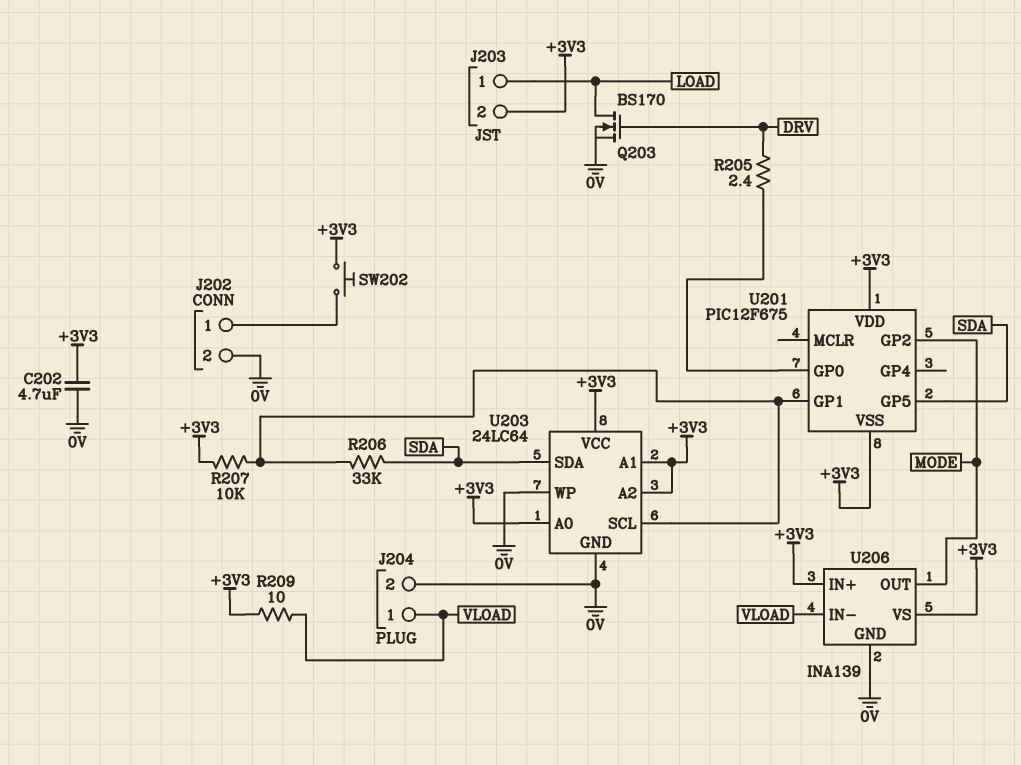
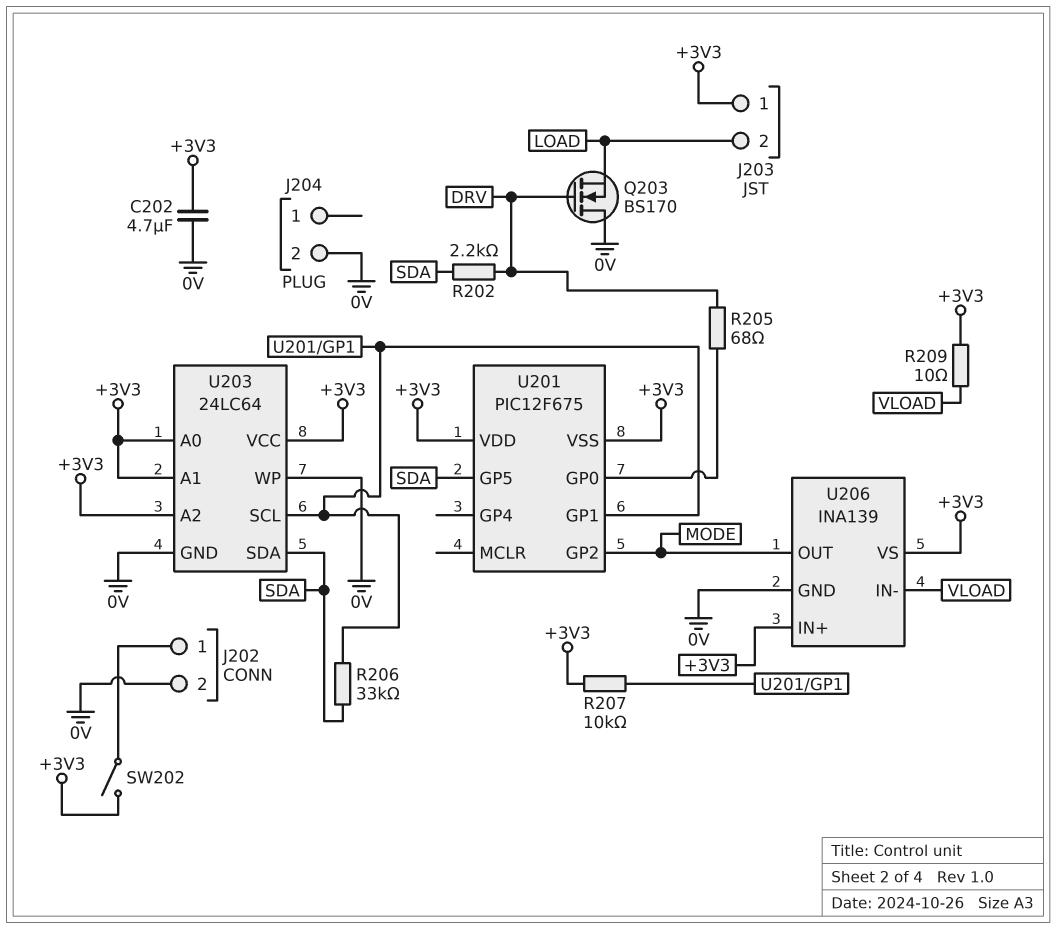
J203 pin 1: LOAD -> +3V3
J203 pin 2: +3V3 -> LOAD
J204 pin 1: VLOAD -> none
Q203: NMOS BS170 (G DRV, D LOAD, S 0V) -> NMOS BS170 (G DRV, D 0V, S LOAD)
R202: none -> 2.2k (DRV, SDA)
R205: 2.4 (DRV, U201/GP0) -> 68 (DRV, U201/GP0)
SW202: button (+3V3, J202/1) -> switch (+3V3, J202/1)

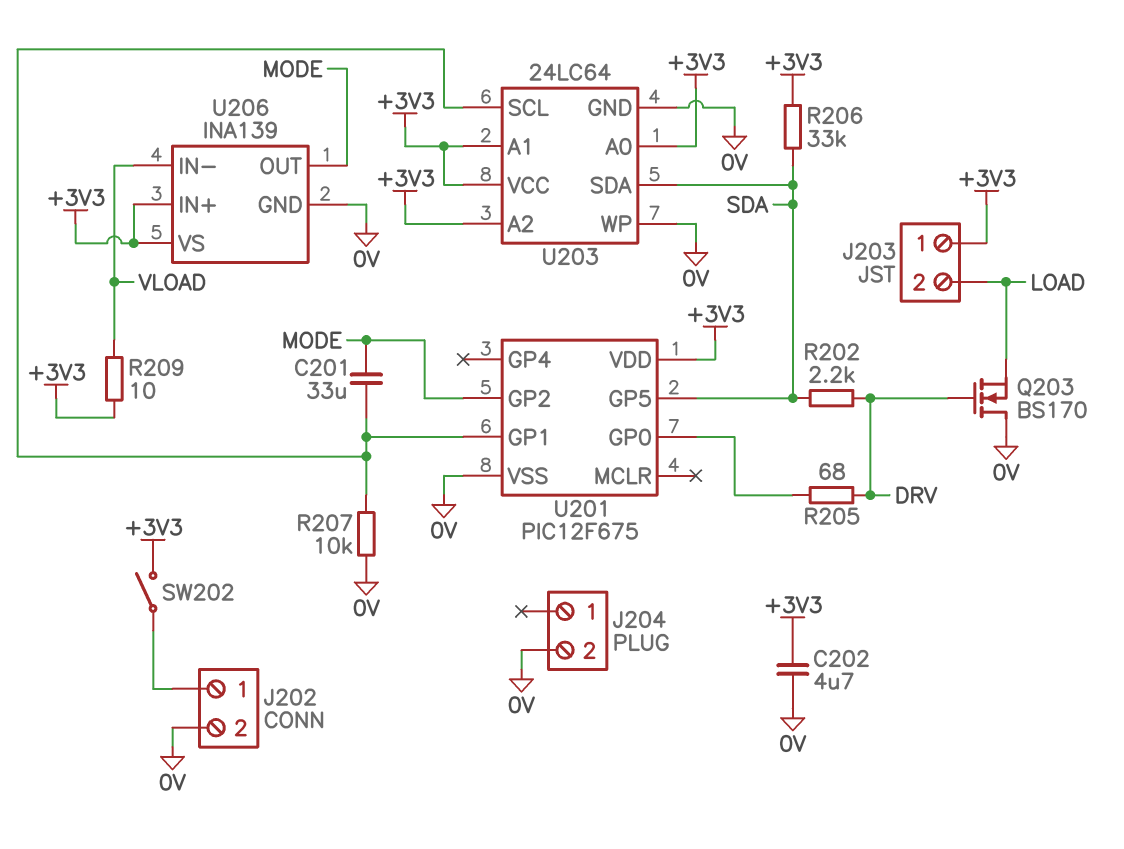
C201: none -> 33uF (MODE, U201/GP1)
R206: 33k (SDA, U201/GP1) -> 33k (+3V3, SDA)
R207: 10k (+3V3, U201/GP1) -> 10k (0V, U201/GP1)
U201 pin VSS: +3V3 -> 0V

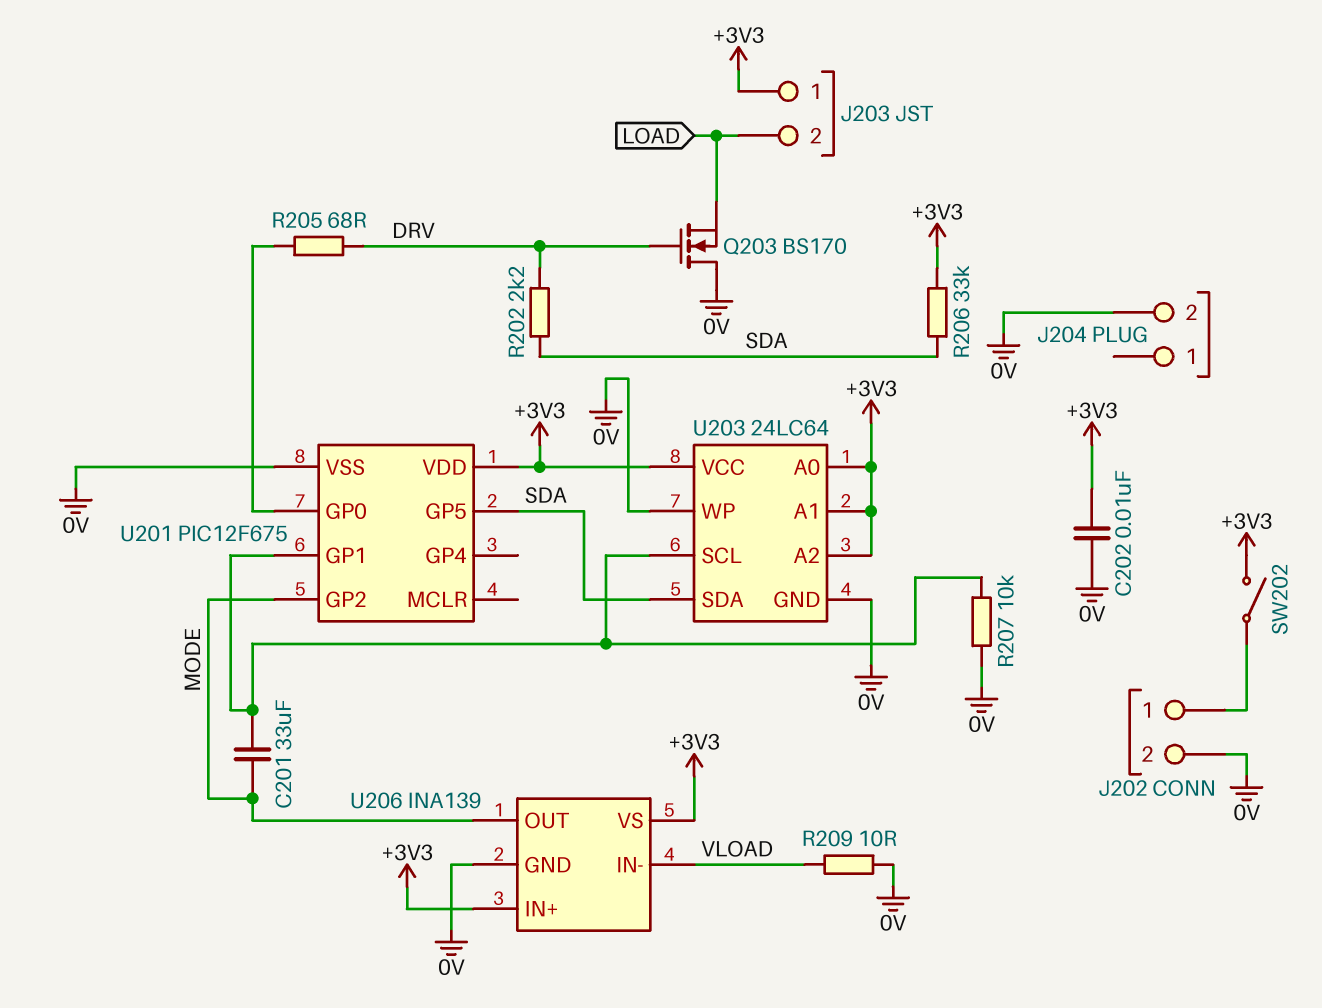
C202: 4.7uF (+3V3, 0V) -> 10nF (+3V3, 0V)
R209: 10 (+3V3, VLOAD) -> 10 (0V, VLOAD)

